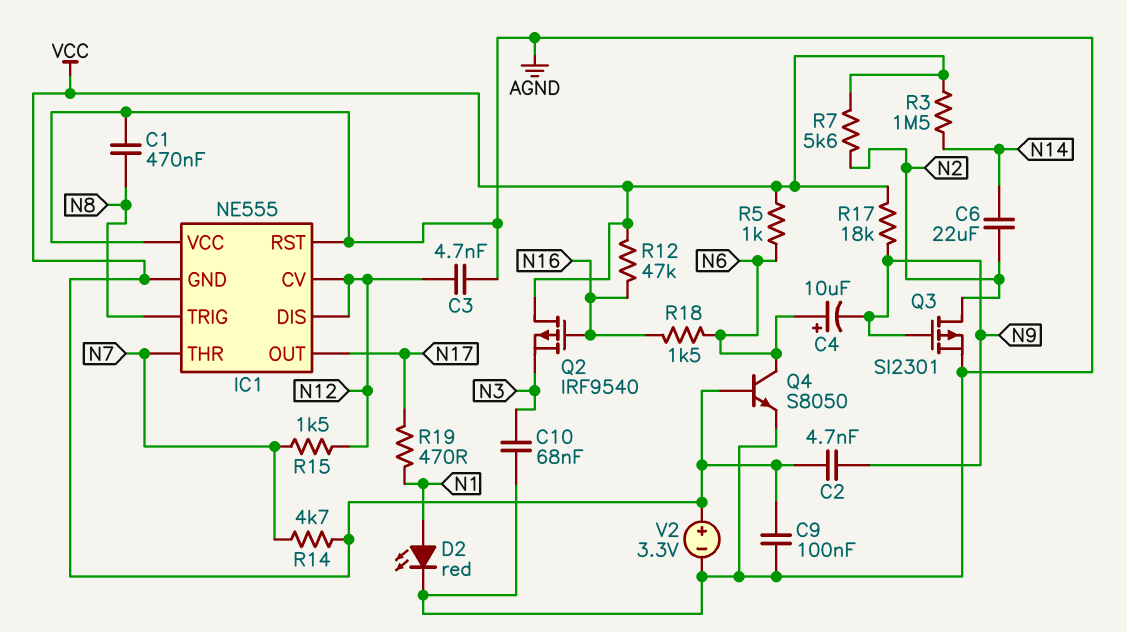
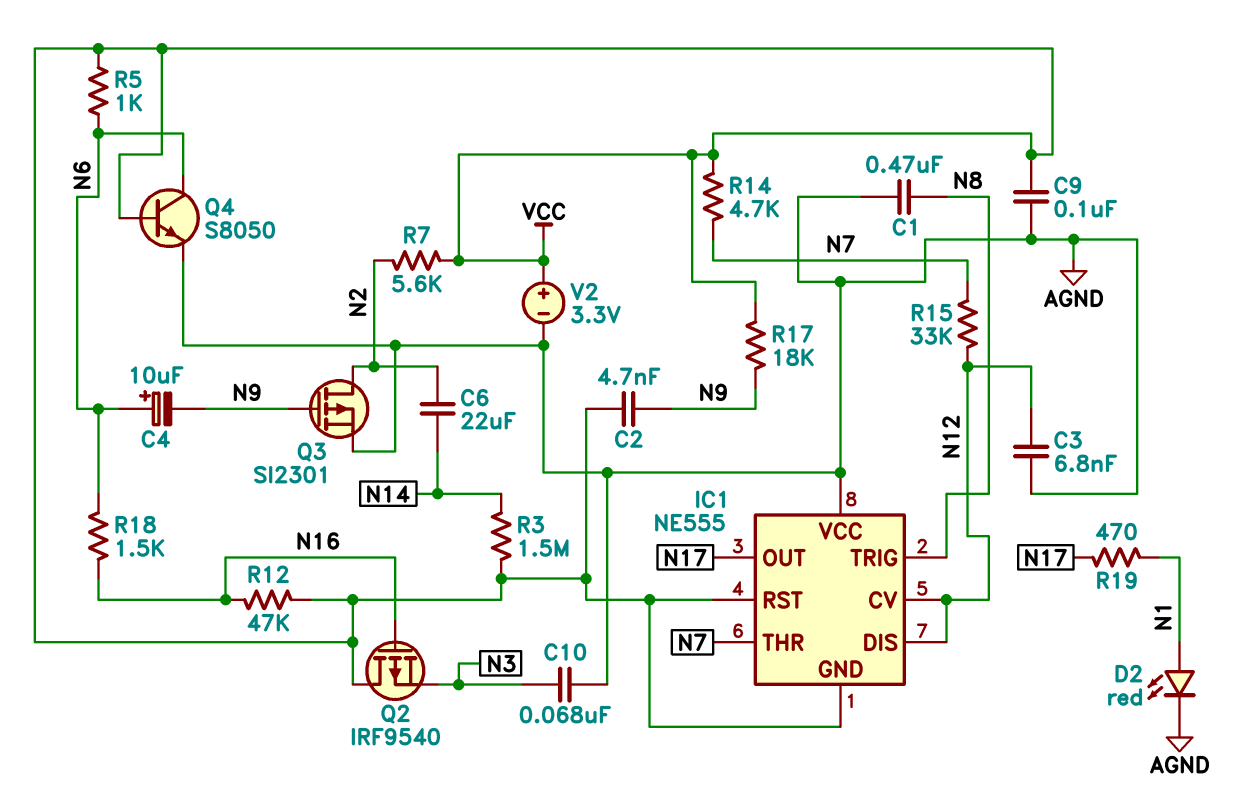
C3: 4.7nF (AGND, N12) -> 6.8nF (AGND, N12)
IC1 pin RST: AGND -> VCC
R15: 1.5k (N7, N12) -> 33k (N7, N12)

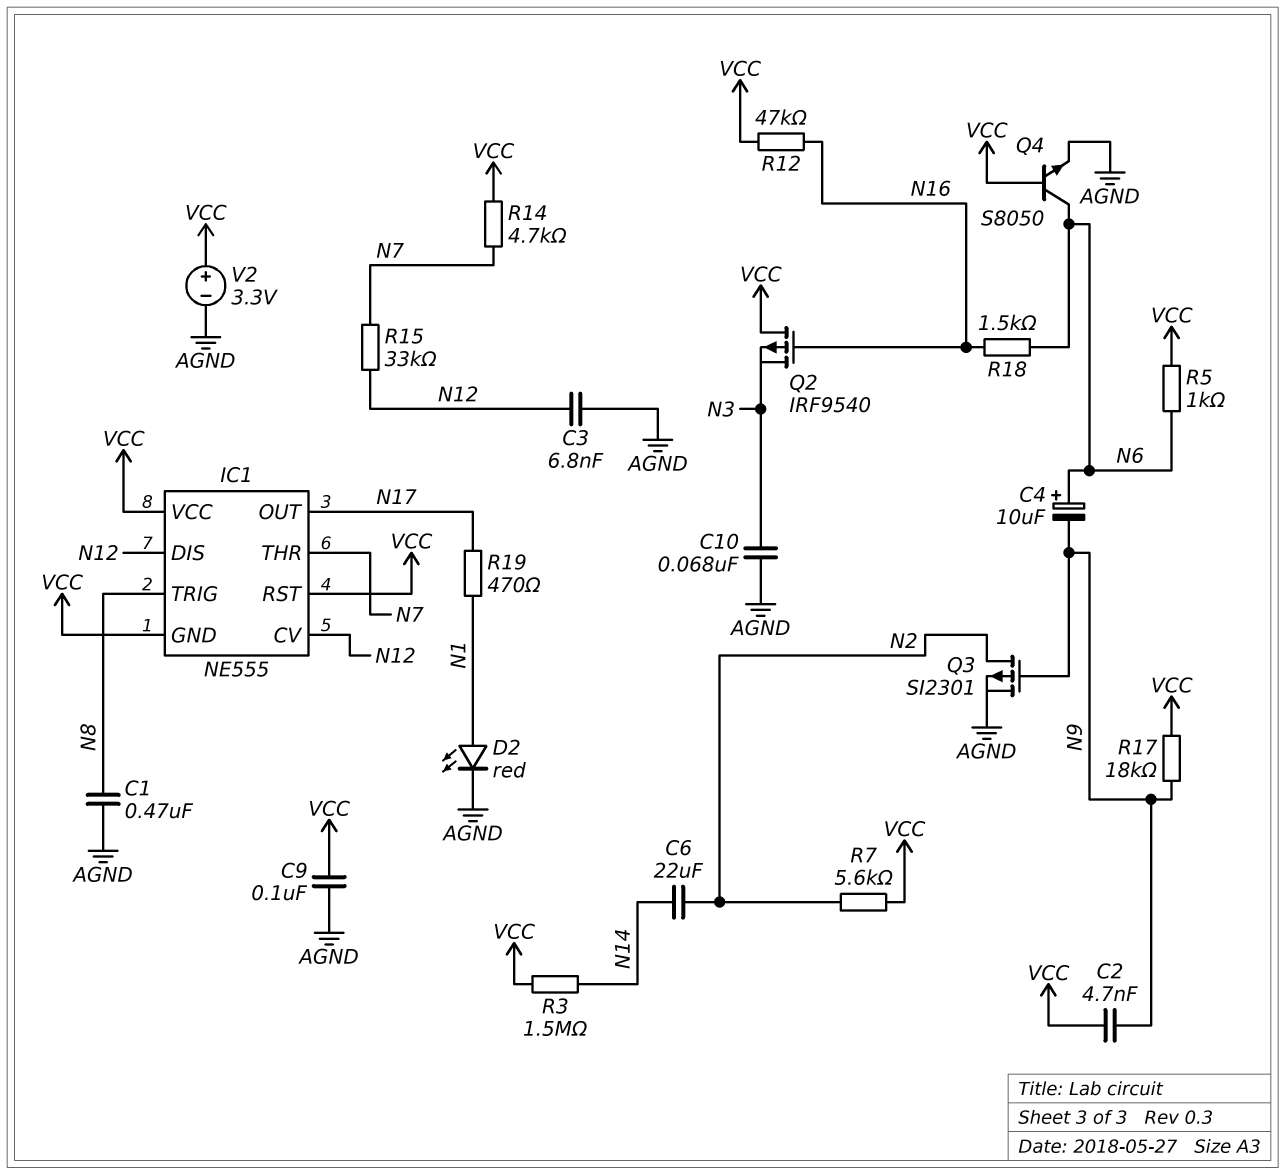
IC1 pin VCC: AGND -> VCC

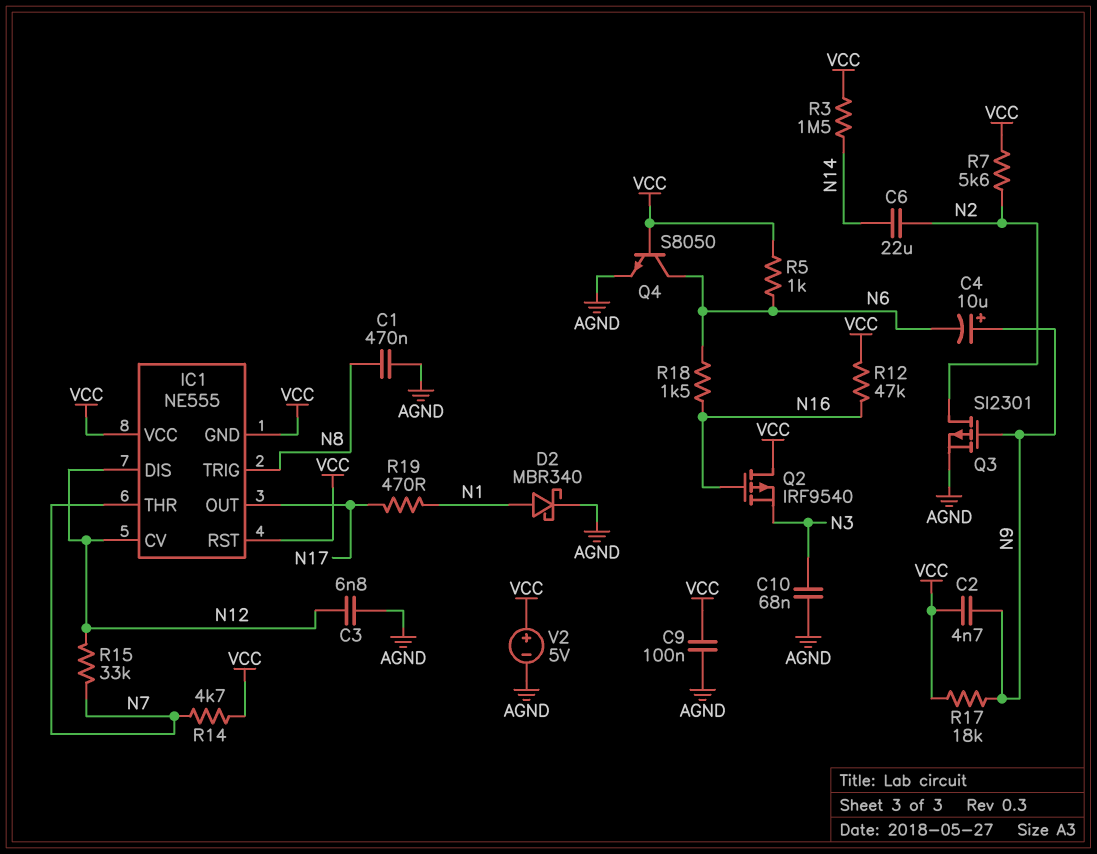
C4: 10uF (plus N6, minus N9) -> 10uF (plus N9, minus N6)
D2: LED red (A N1, K AGND) -> schottky MBR340 (A N1, K AGND)
V2: 3.3V (plus VCC, minus AGND) -> 5V (plus VCC, minus AGND)

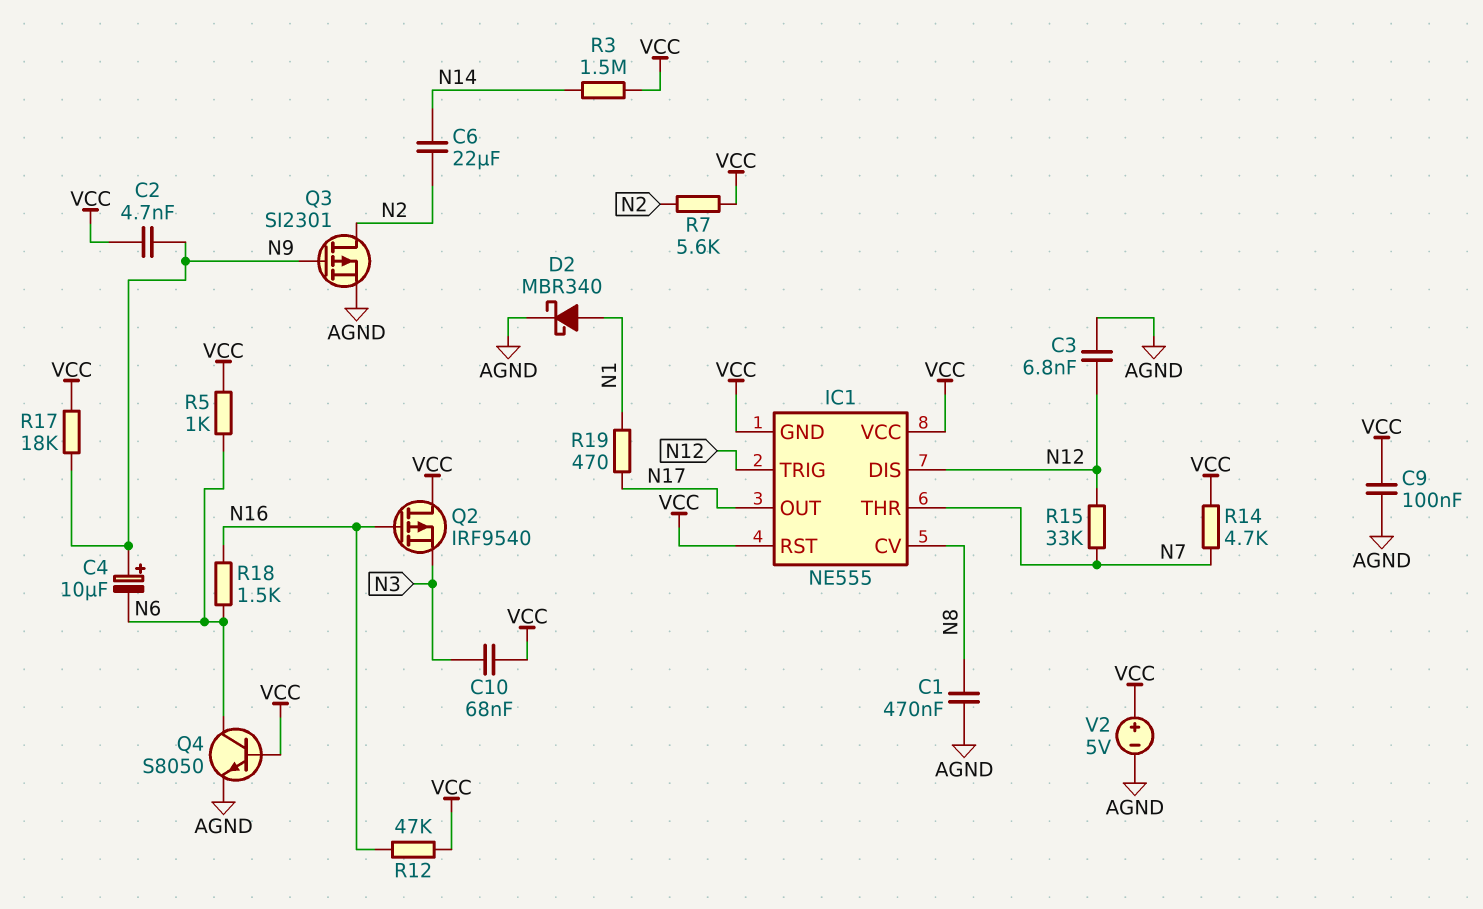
C10: 68nF (AGND, N3) -> 68nF (N3, VCC)
IC1 pin CV: N12 -> N8
IC1 pin TRIG: N8 -> N12

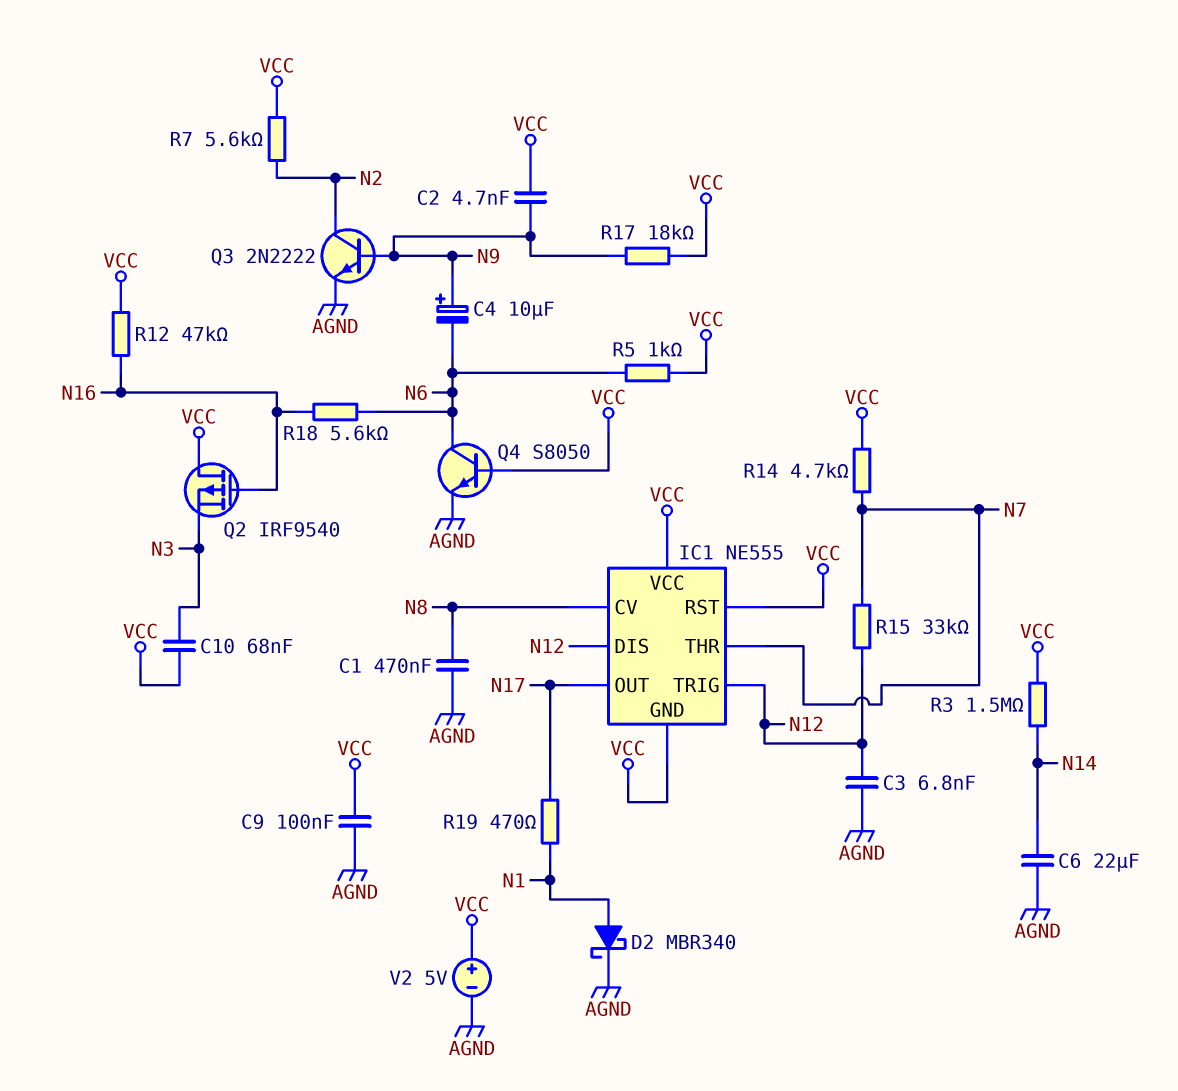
C6: 22uF (N2, N14) -> 22uF (AGND, N14)
Q3: PMOS SI2301 (G N9, D N2, S AGND) -> NPN 2N2222 (B N9, C N2, E AGND)
R18: 1.5k (N6, N16) -> 5.6k (N6, N16)

